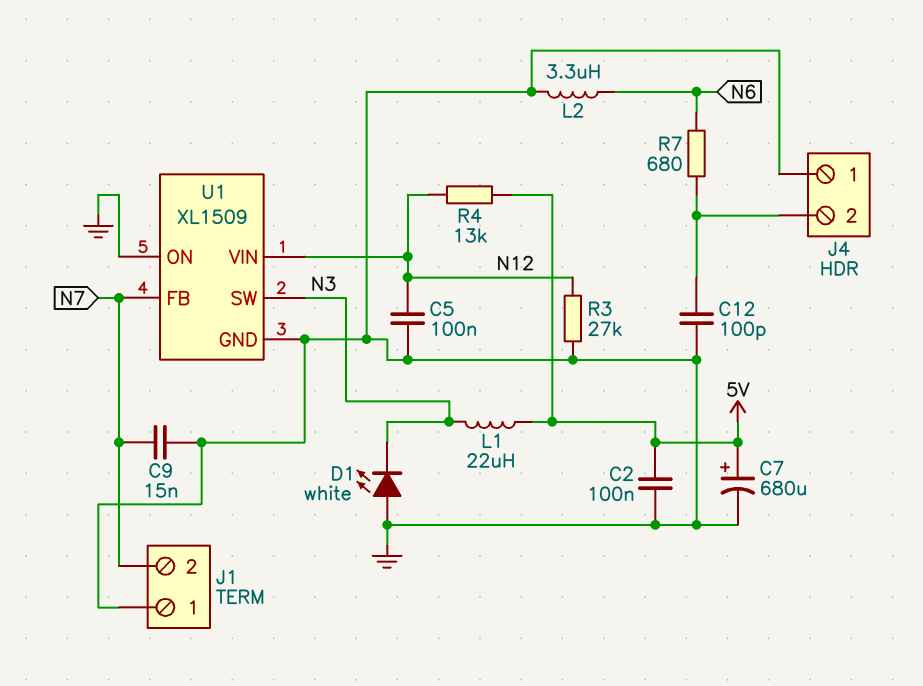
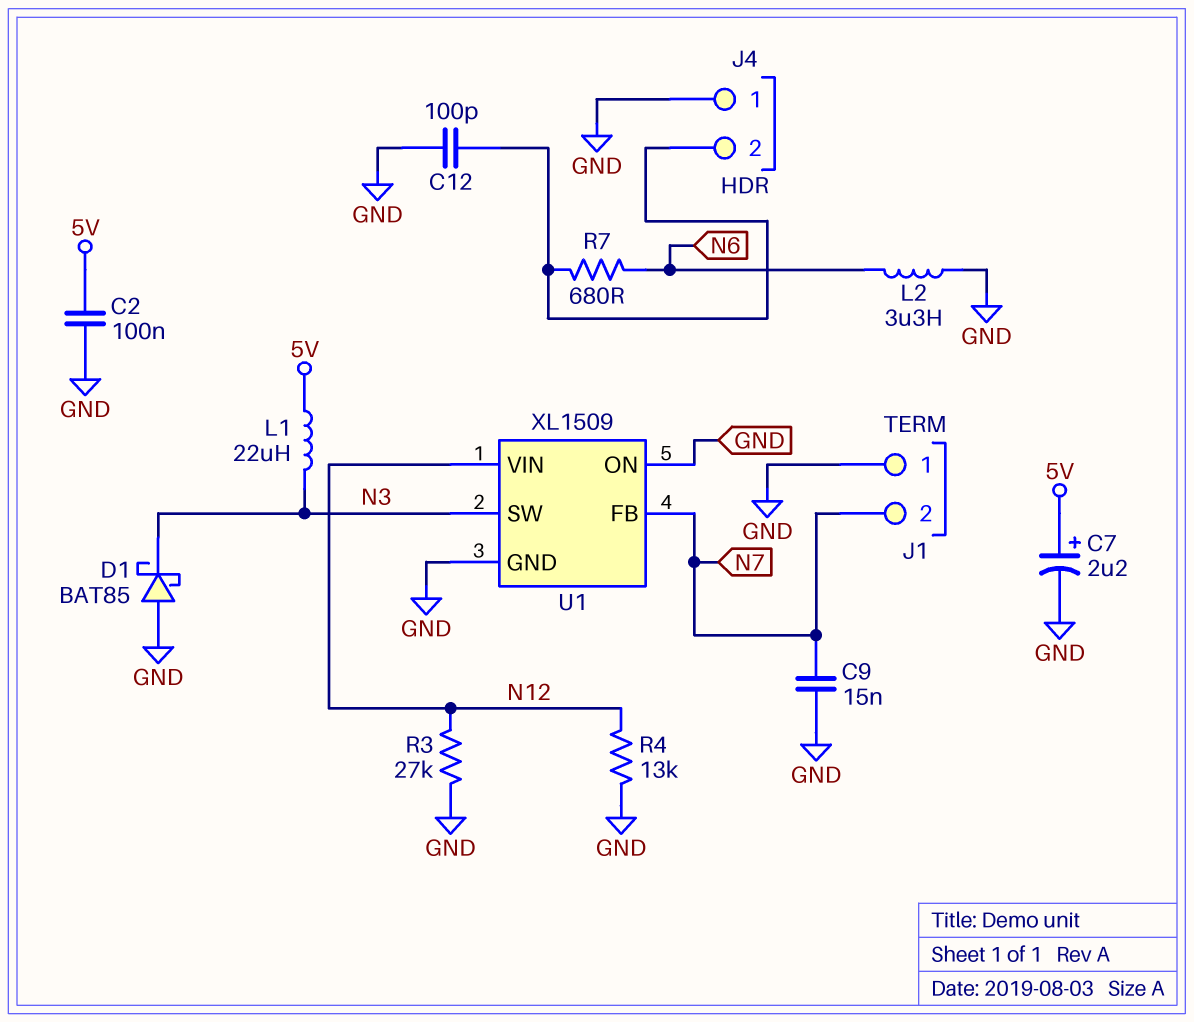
C5: 100nF (GND, N12) -> none
C7: 680uF (plus 5V, minus GND) -> 2.2uF (plus 5V, minus GND)
D1: LED white (A GND, K N3) -> schottky BAT85 (A GND, K N3)
R4: 13k (5V, N12) -> 13k (GND, N12)

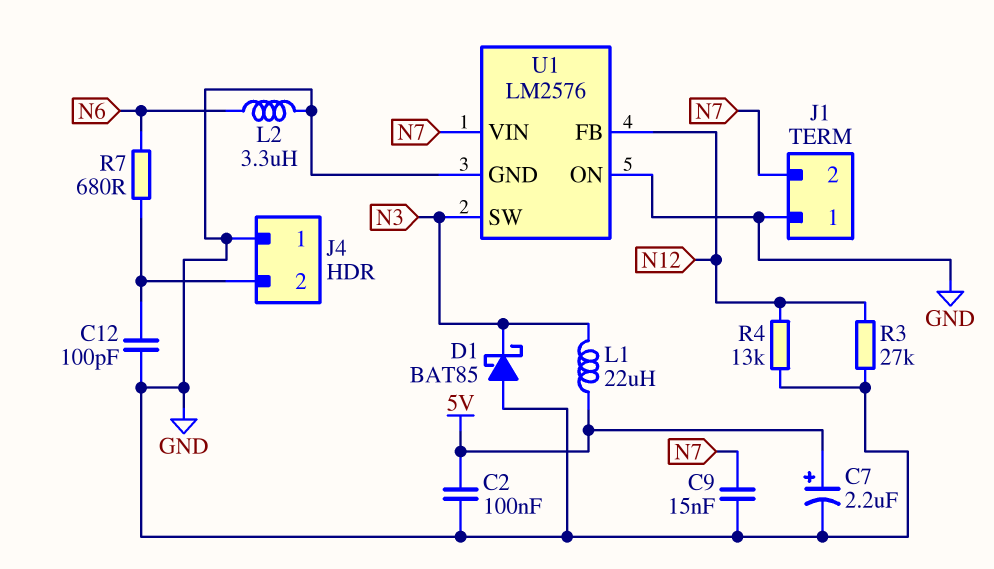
U1: XL1509 -> LM2576
U1 pin FB: N7 -> N12
U1 pin VIN: N12 -> N7

